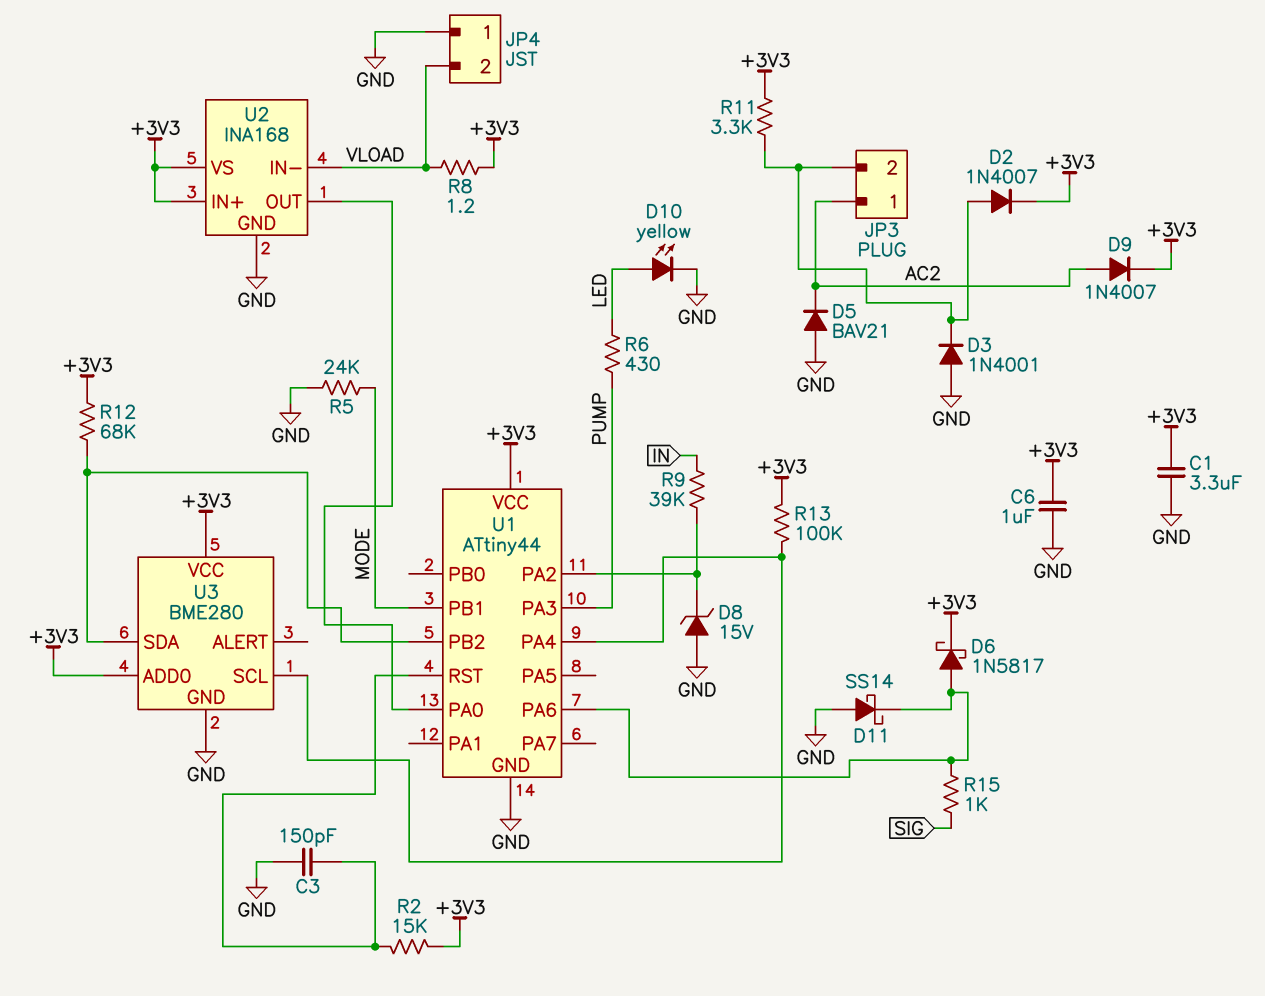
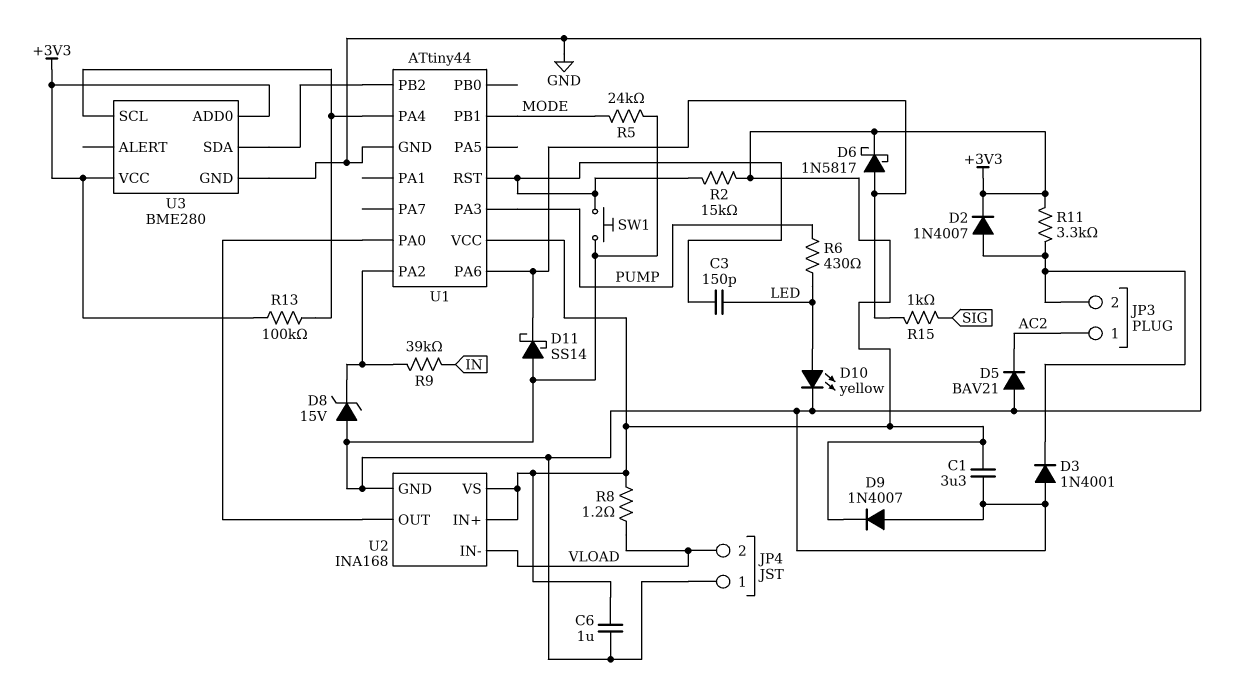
C3: 150pF (GND, U1/RST) -> 150pF (LED, U1/RST)
D9: diode 1N4007 (A AC2, K +3V3) -> diode 1N4007 (A GND, K +3V3)
R12: 68k (+3V3, U1/PB2) -> none
SW1: none -> button (GND, U1/RST)

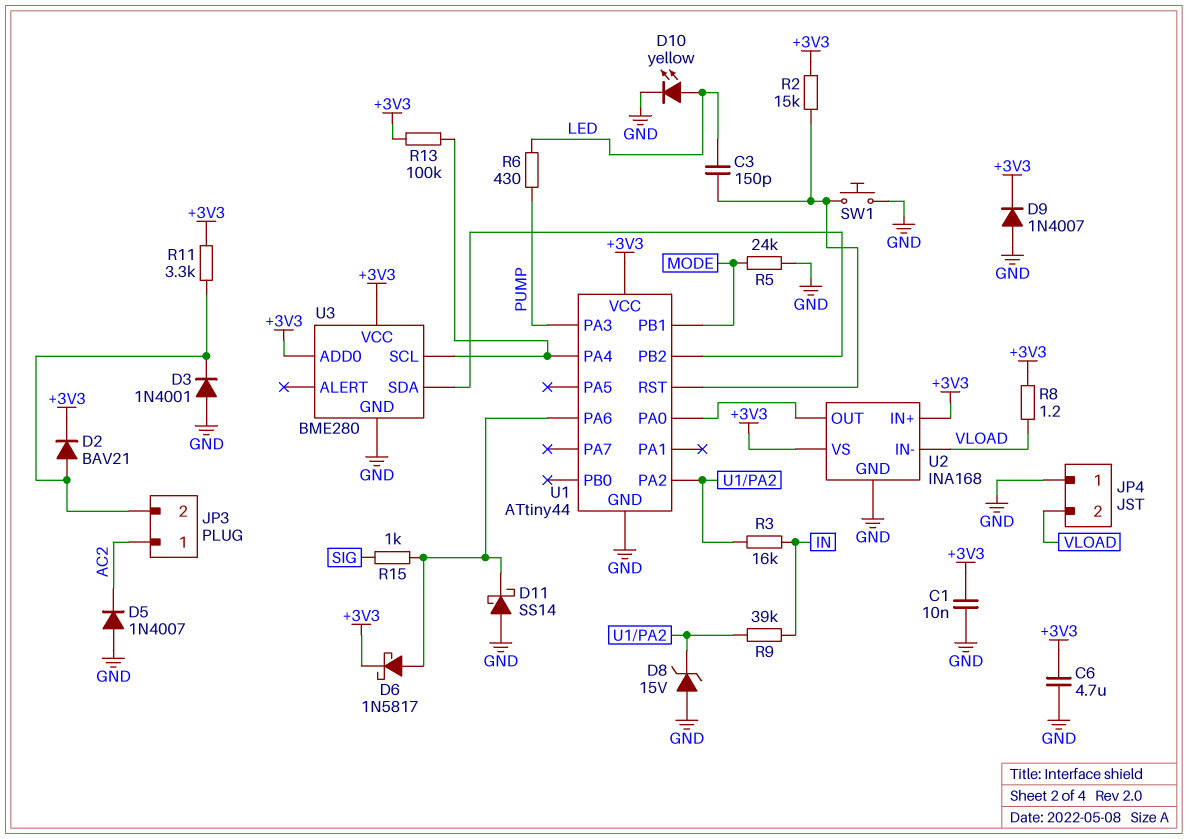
C1: 3.3uF (+3V3, GND) -> 10nF (+3V3, GND)
C6: 1uF (+3V3, GND) -> 4.7uF (+3V3, GND)
D2: diode 1N4007 (A JP3/2, K +3V3) -> diode BAV21 (A JP3/2, K +3V3)
D5: diode BAV21 (A GND, K AC2) -> diode 1N4007 (A GND, K AC2)
R3: none -> 16k (IN, U1/PA2)

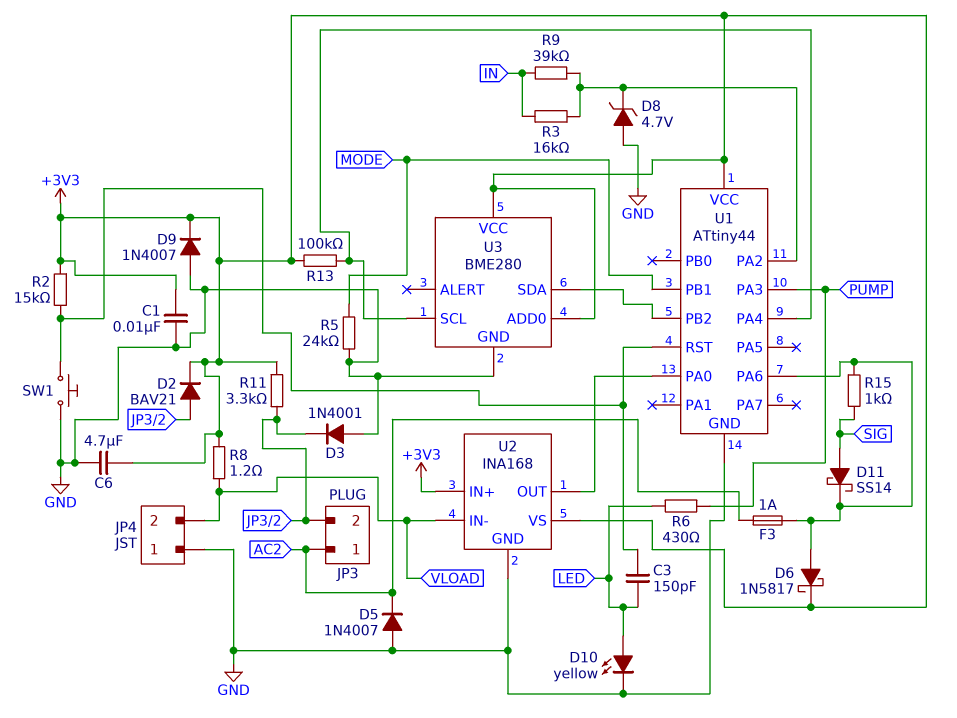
D8: zener 15V (A GND, K U1/PA2) -> zener 4.7V (A GND, K U1/PA2)
D11: schottky SS14 (A GND, K U1/PA6) -> schottky SS14 (A SIG, K U1/PA6)
F3: none -> 1A (AC2, U1/PA6)

